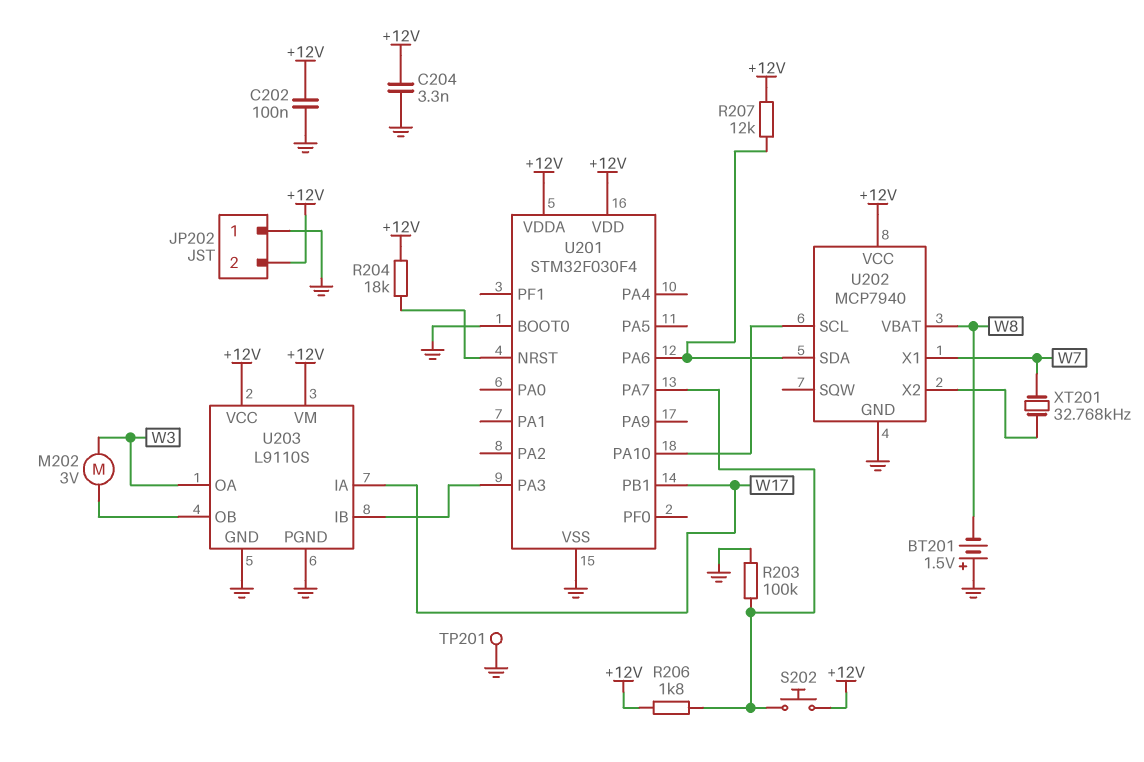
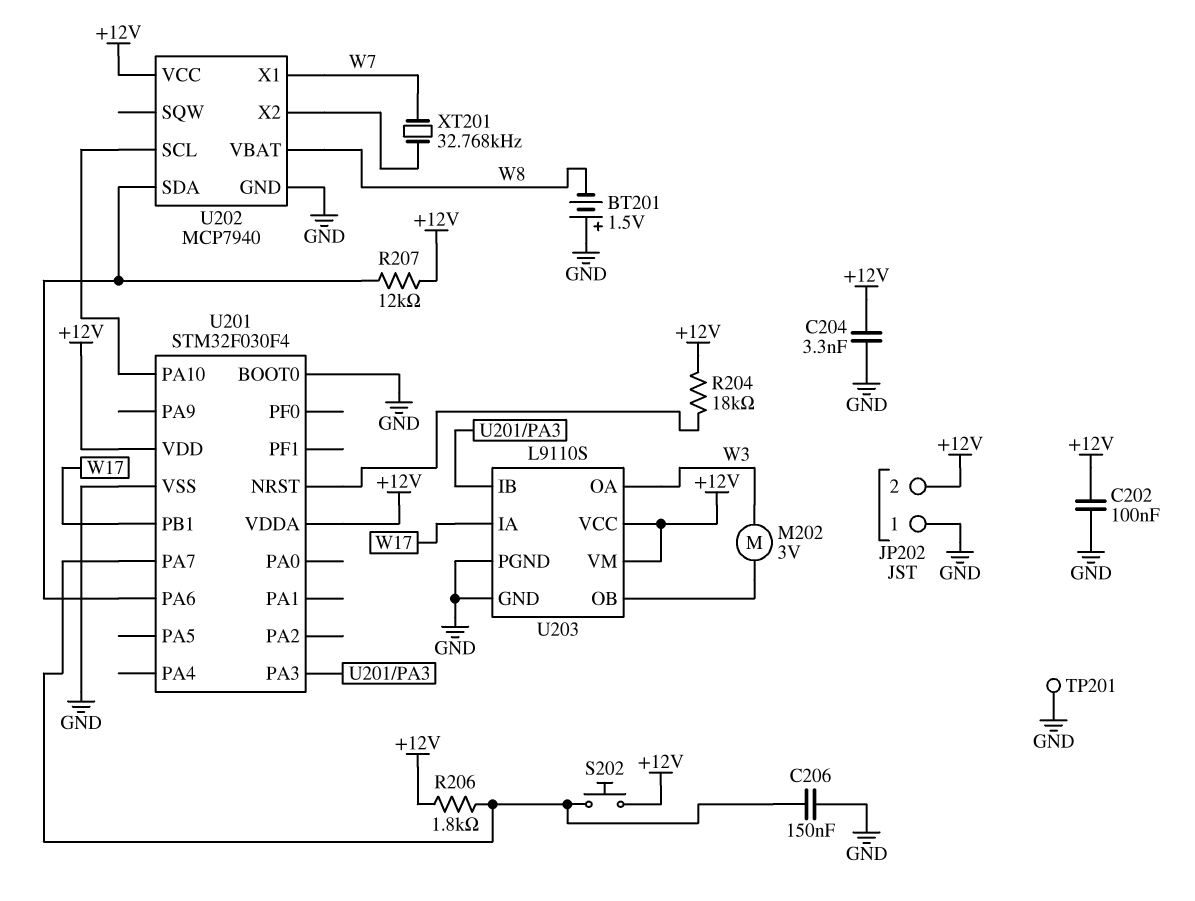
C206: none -> 150nF (GND, U201/PA7)
R203: 100k (GND, U201/PA7) -> none

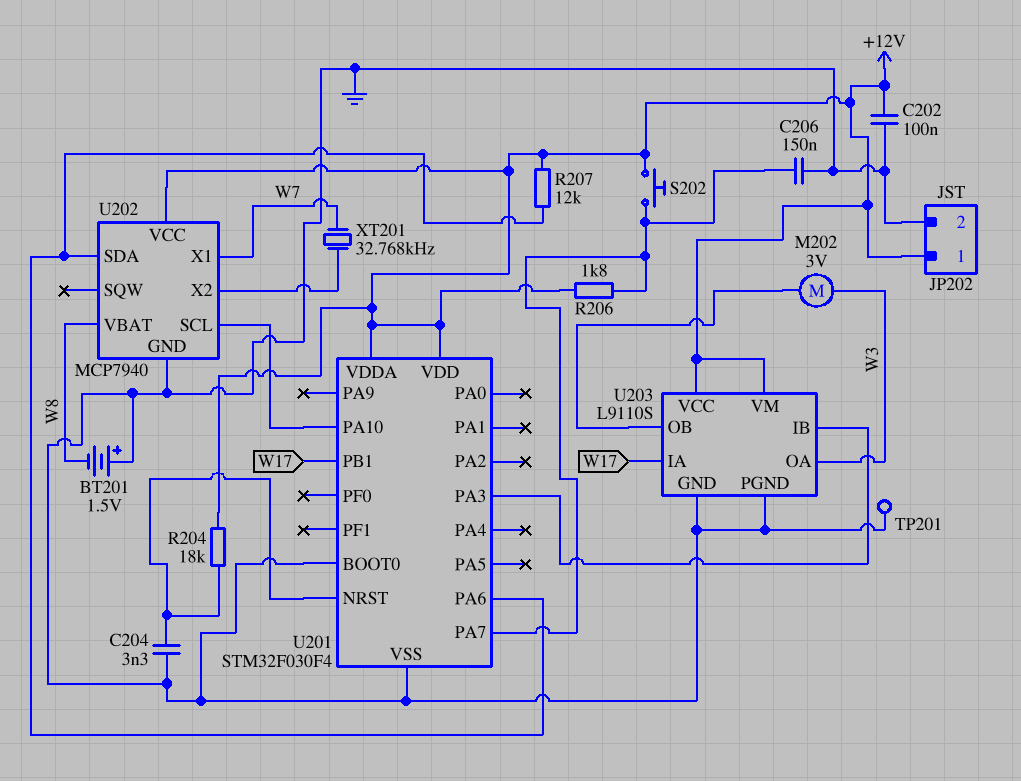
C204: 3.3nF (+12V, GND) -> 3.3nF (GND, U201/NRST)
JP202 pin 1: GND -> +12V
JP202 pin 2: +12V -> GND

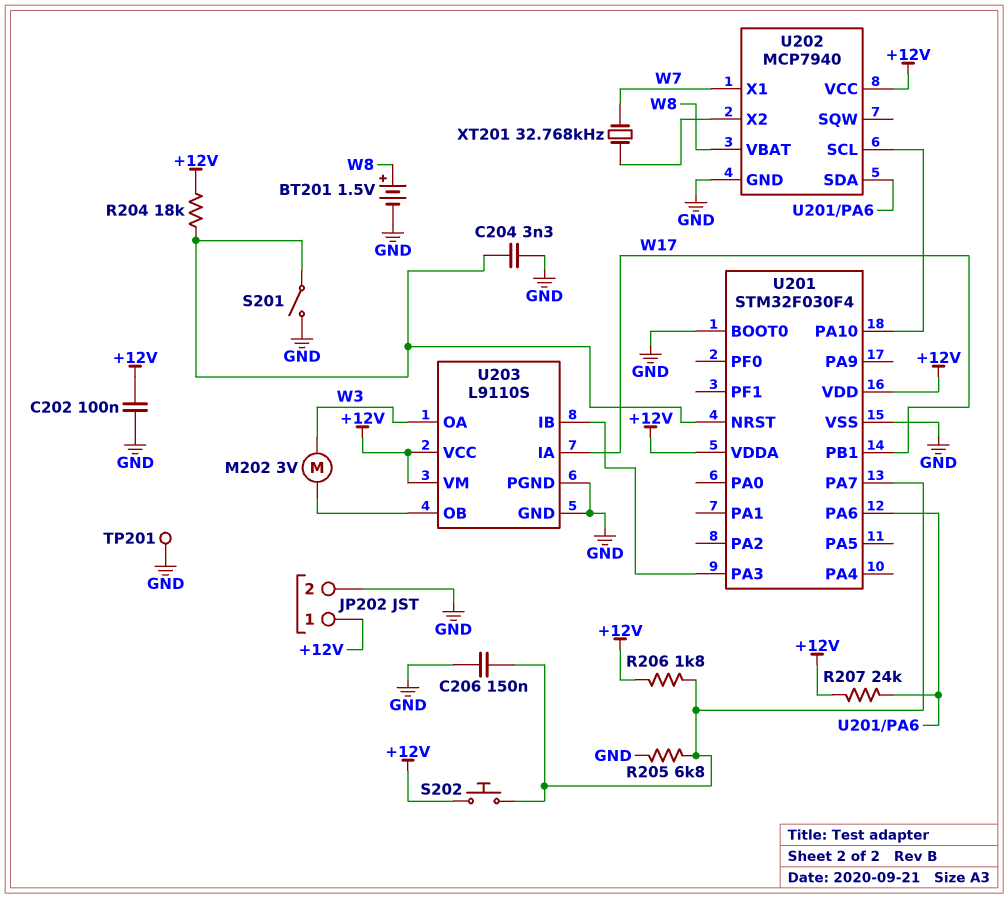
BT201: 1.5V (plus GND, minus W8) -> 1.5V (plus W8, minus GND)
R205: none -> 6.8k (GND, U201/PA7)
R207: 12k (+12V, U201/PA6) -> 24k (+12V, U201/PA6)
S201: none -> switch (GND, U201/NRST)

